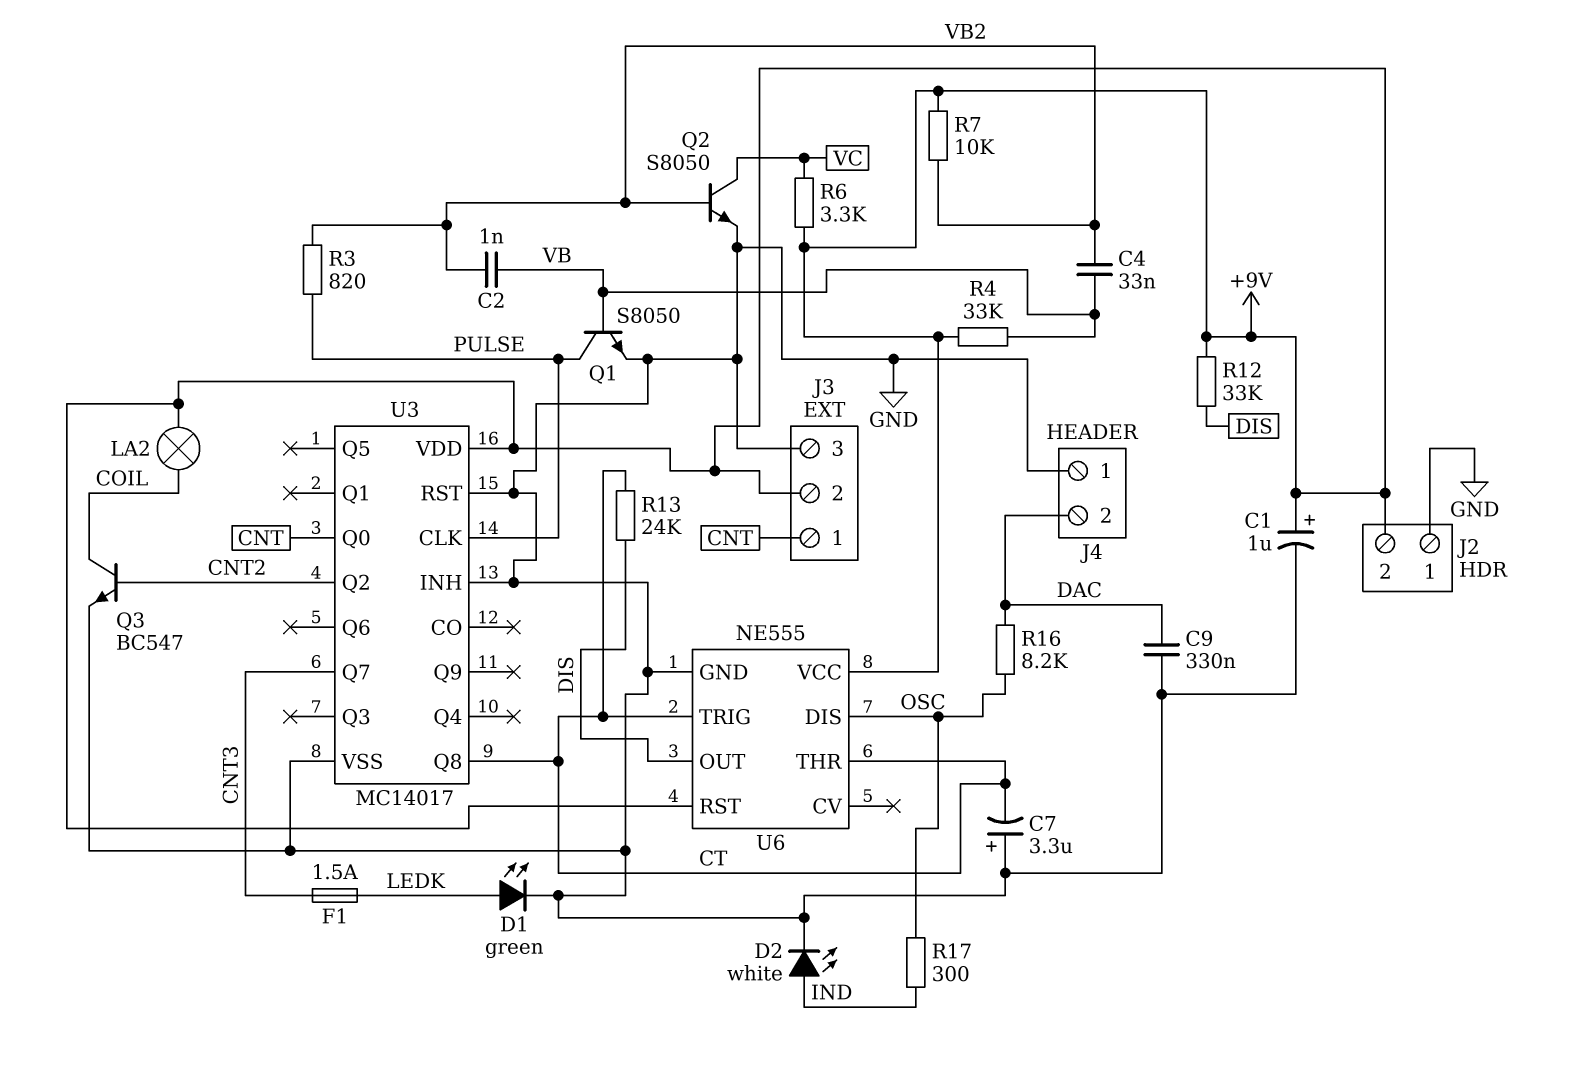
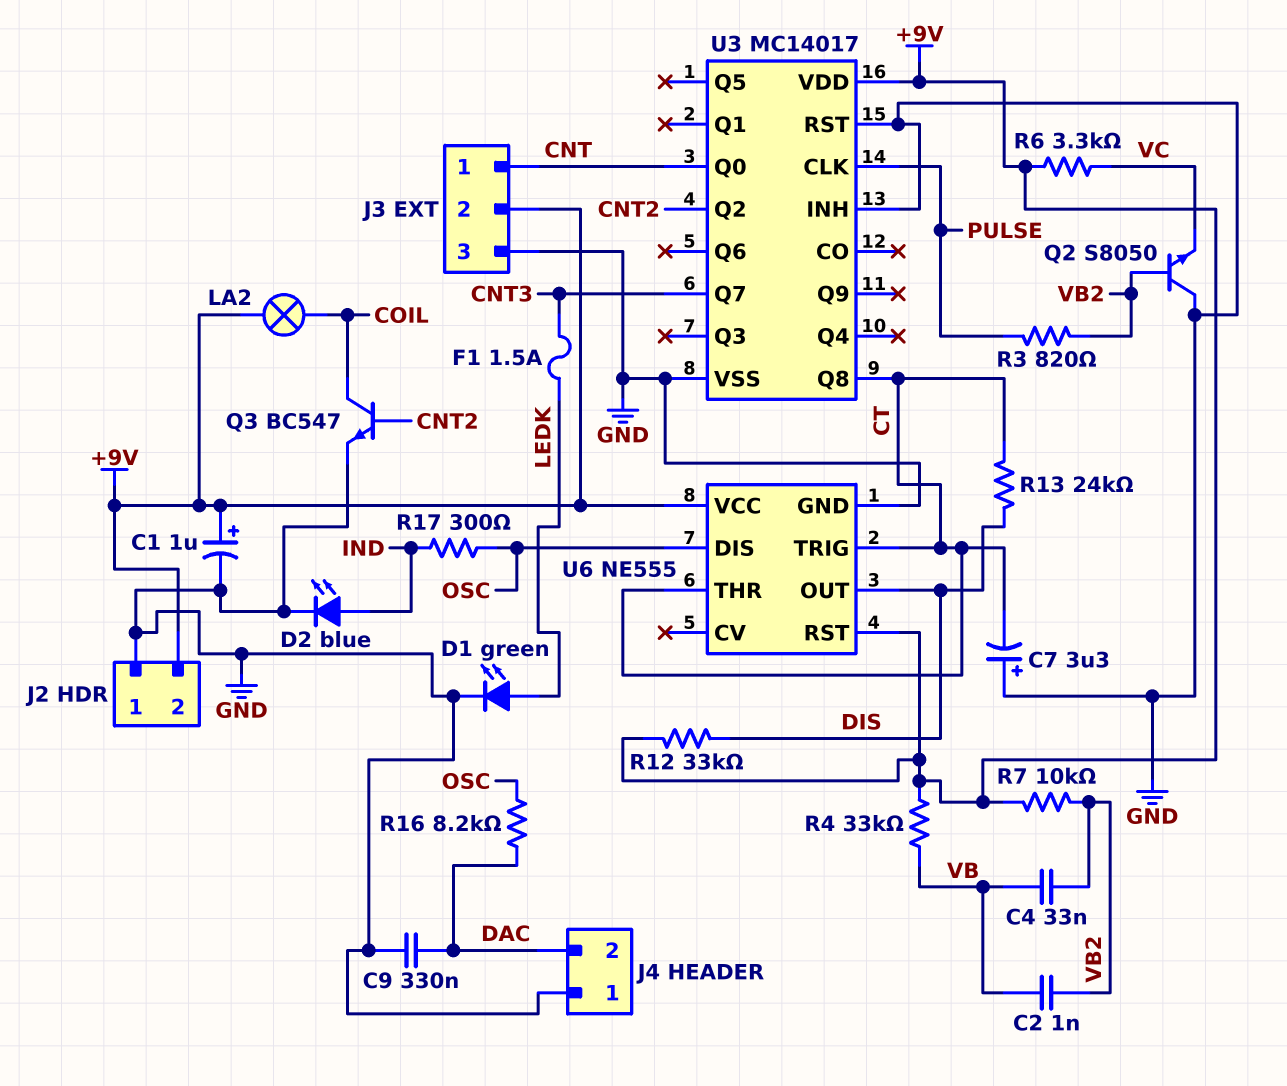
D2: LED white (A IND, K GND) -> LED blue (A IND, K GND)
Q1: NPN S8050 (B VB, C PULSE, E GND) -> none
Q2: NPN S8050 (B VB2, C VC, E GND) -> NPN S8050 (B VB2, C GND, E VC)

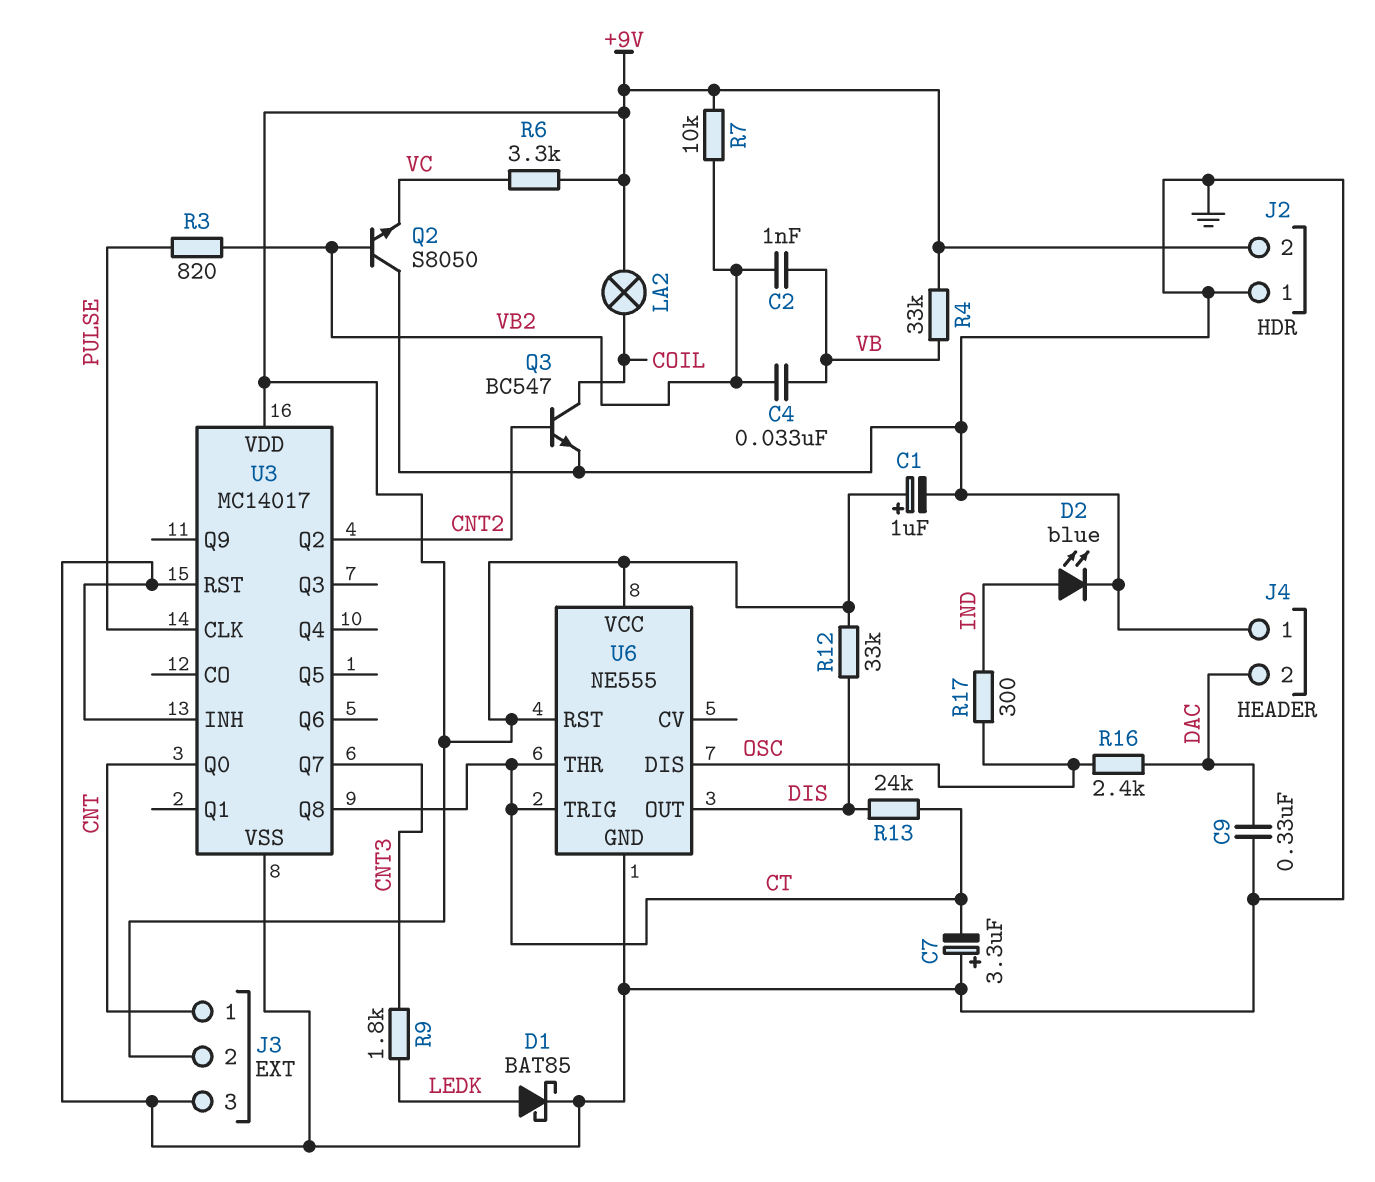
D1: LED green (A LEDK, K GND) -> schottky BAT85 (A LEDK, K GND)
F1: 1.5A (CNT3, LEDK) -> none
R9: none -> 1.8k (CNT3, LEDK)
R16: 8.2k (DAC, OSC) -> 2.4k (DAC, OSC)

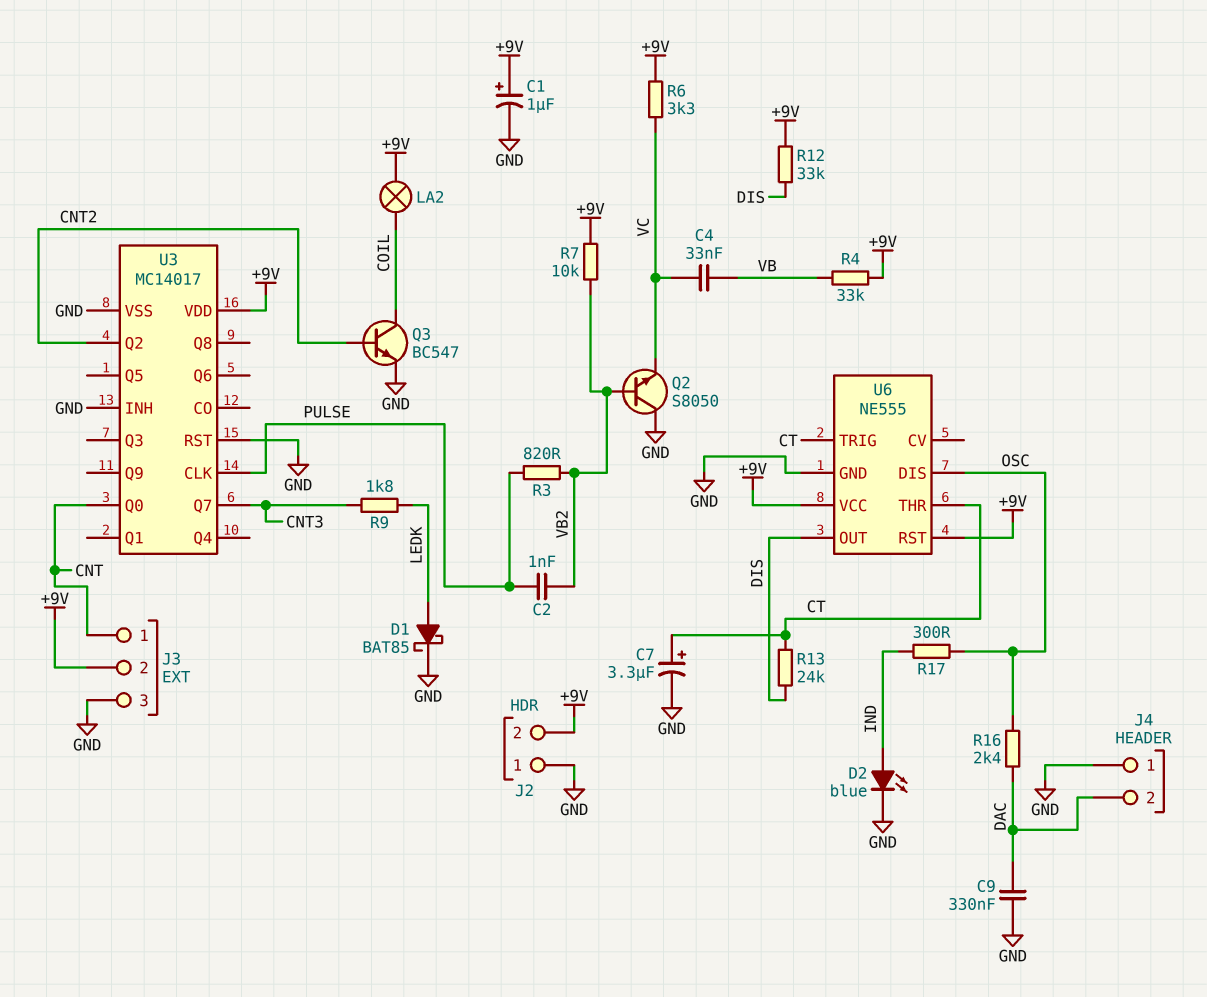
C2: 1nF (VB, VB2) -> 1nF (PULSE, VB2)
C4: 33nF (VB, VB2) -> 33nF (VB, VC)
C7: 3.3uF (plus GND, minus CT) -> 3.3uF (plus CT, minus GND)
U3 pin Q8: CT -> none

